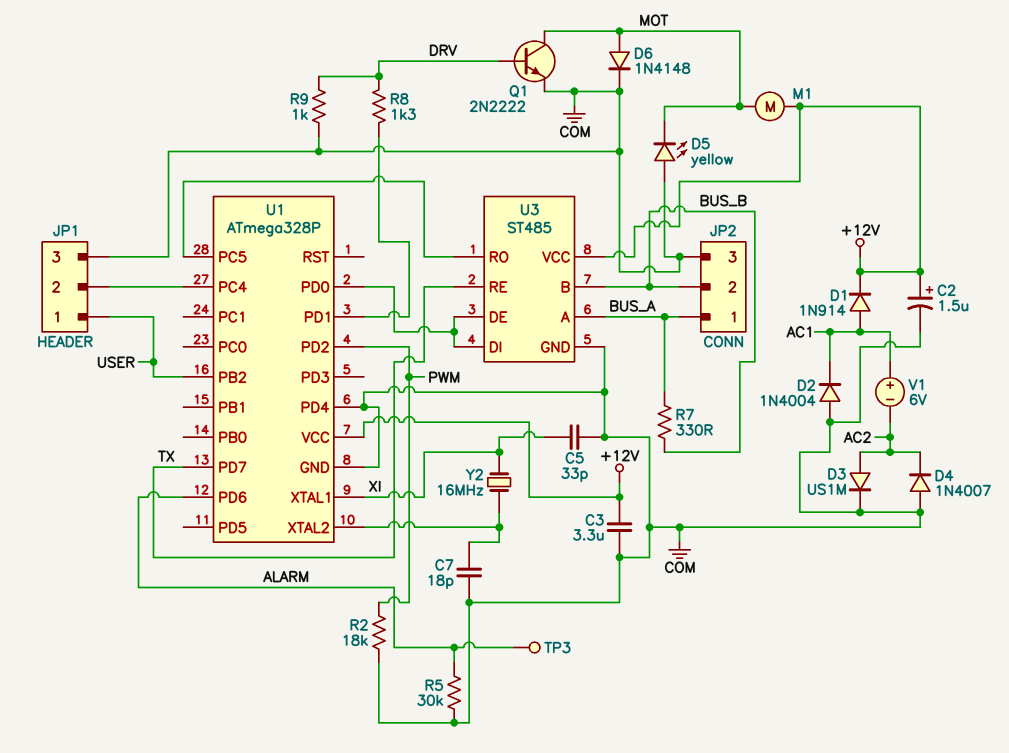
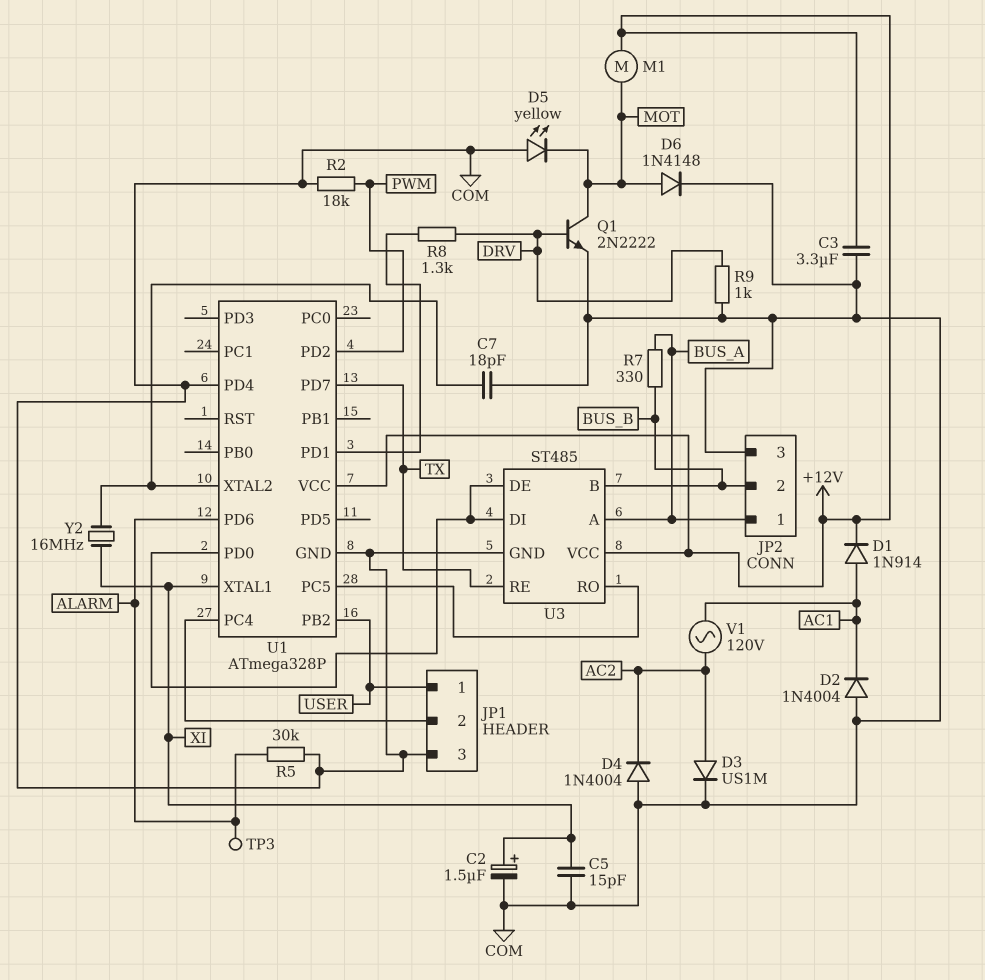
C2: 1.5uF (plus +12V, minus COM) -> 1.5uF (plus XI, minus COM)
C5: 33pF (COM, XI) -> 15pF (COM, XI)
D4: diode 1N4007 (A COM, K AC2) -> diode 1N4004 (A COM, K AC2)
V1: 6V (plus AC1, minus AC2) -> AC 120V (AC1, AC2)

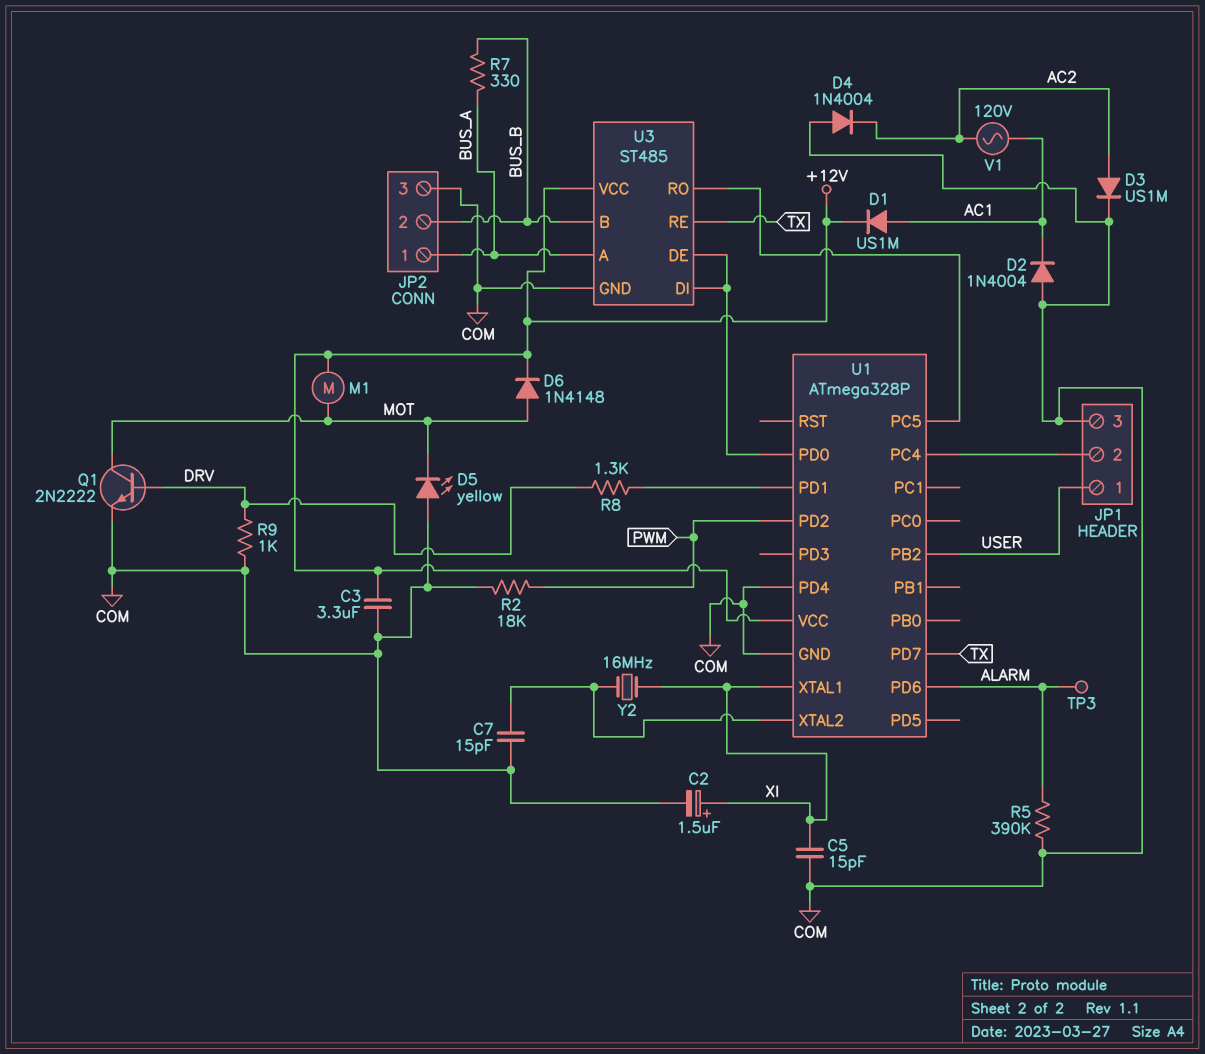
C7: 18pF (COM, U1/XTAL2) -> 15pF (COM, U1/XTAL2)
D1: diode 1N914 (A AC1, K +12V) -> diode US1M (A AC1, K +12V)
D6: diode 1N4148 (A MOT, K COM) -> diode 1N4148 (A MOT, K +12V)
R5: 30k (ALARM, COM) -> 390k (ALARM, COM)

